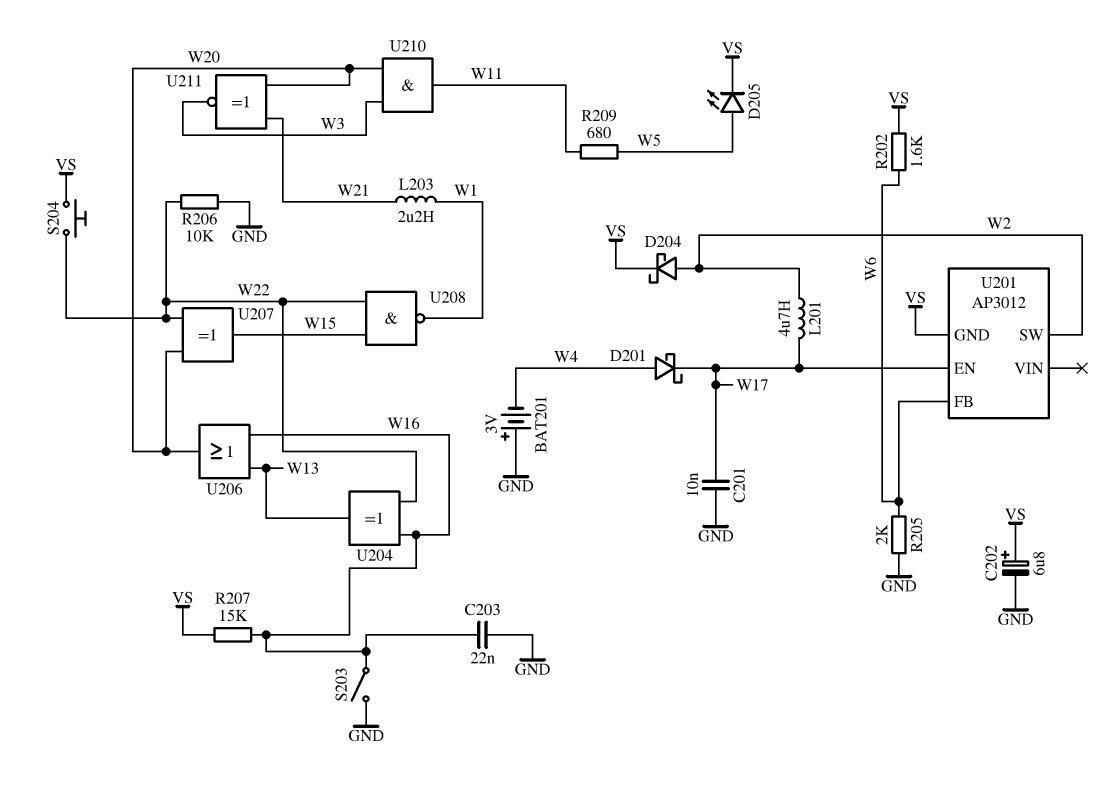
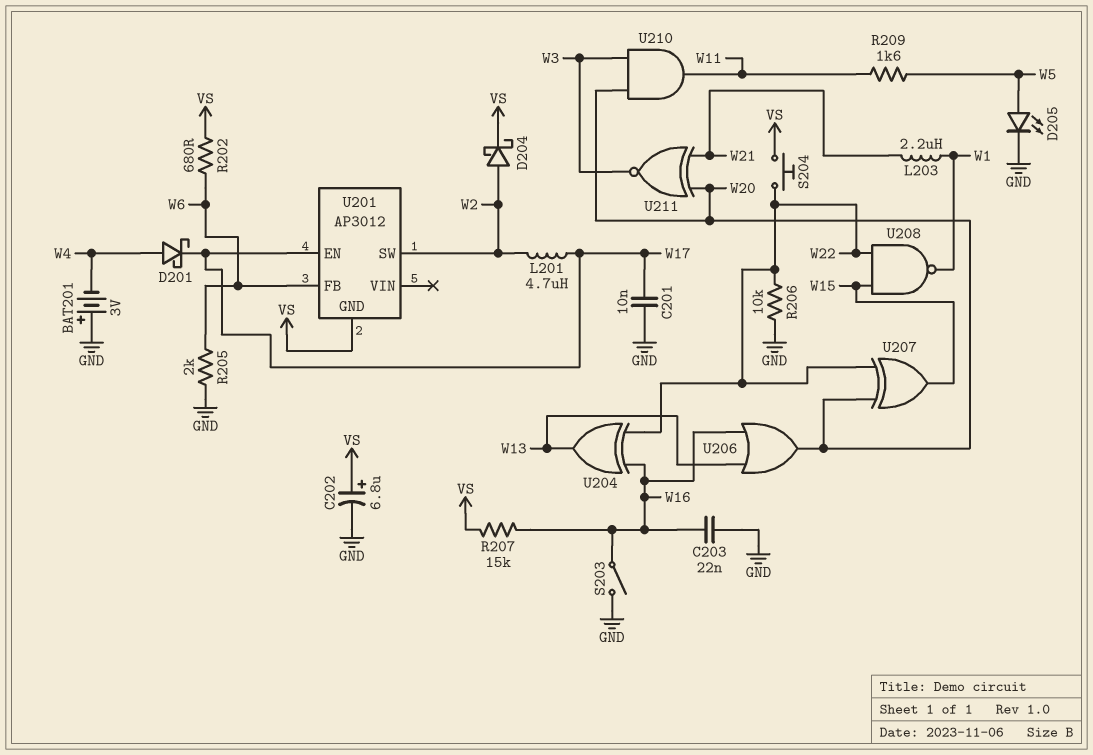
D205: LED (A W5, K VS) -> LED (A W5, K GND)
R202: 1.6k (VS, W6) -> 680 (VS, W6)
R209: 680 (W5, W11) -> 1.6k (W5, W11)

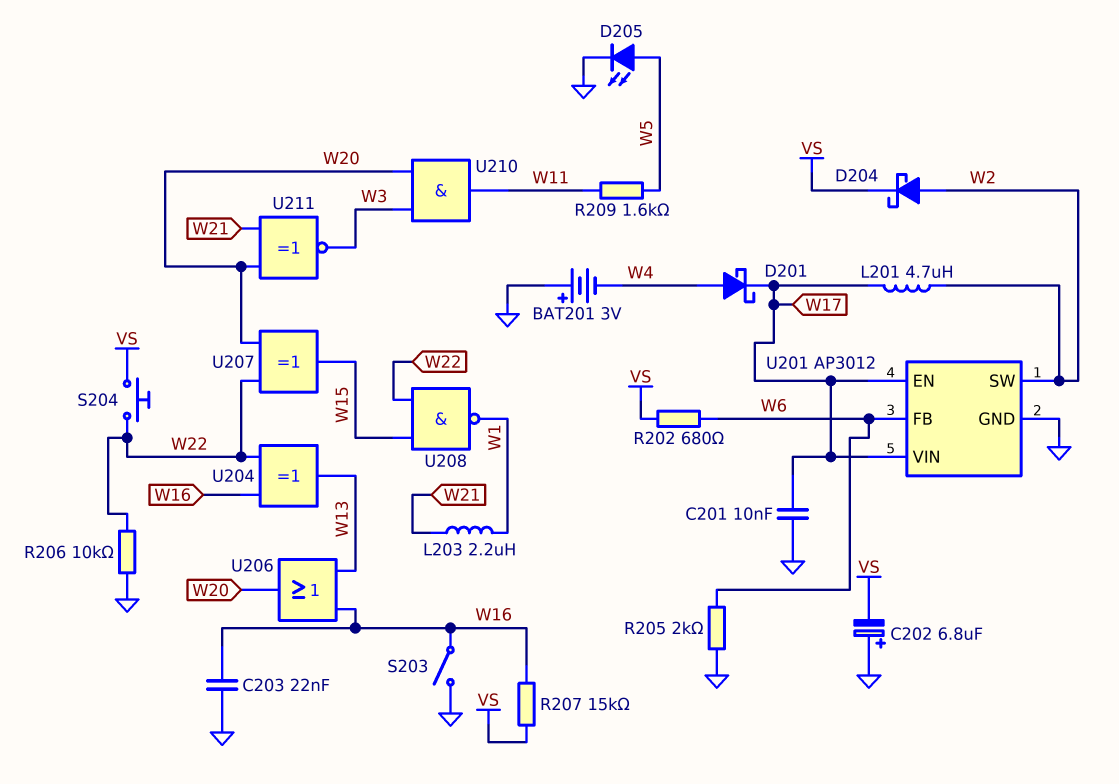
C202: 6.8uF (plus VS, minus GND) -> 6.8uF (plus GND, minus VS)
U201 pin GND: VS -> GND
U201 pin VIN: none -> W17

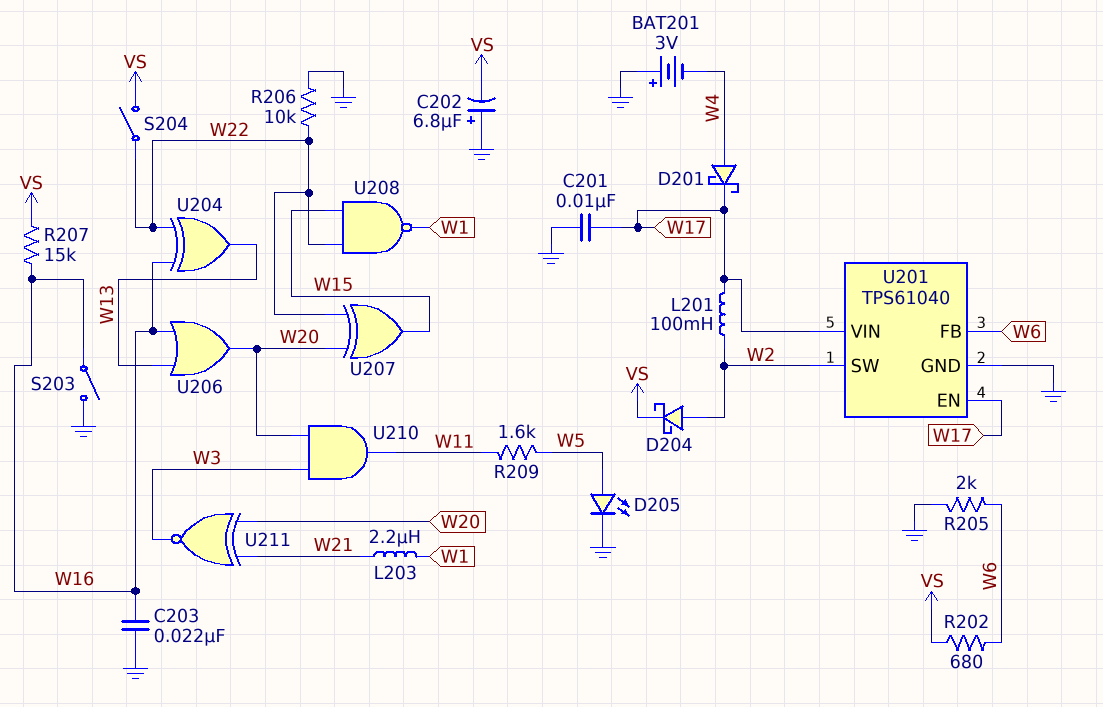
L201: 4.7uH (W2, W17) -> 100mH (W2, W17)
S204: button (VS, W22) -> switch (VS, W22)
U201: AP3012 -> TPS61040

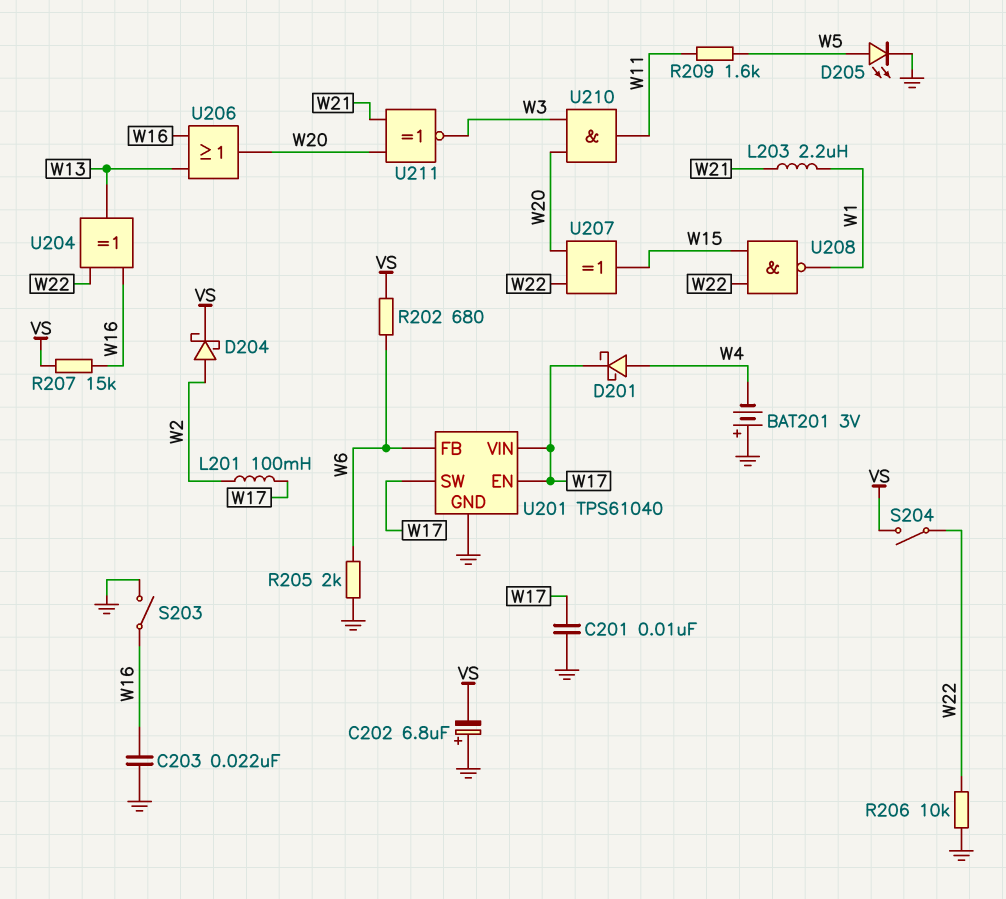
U201 pin SW: W2 -> W17

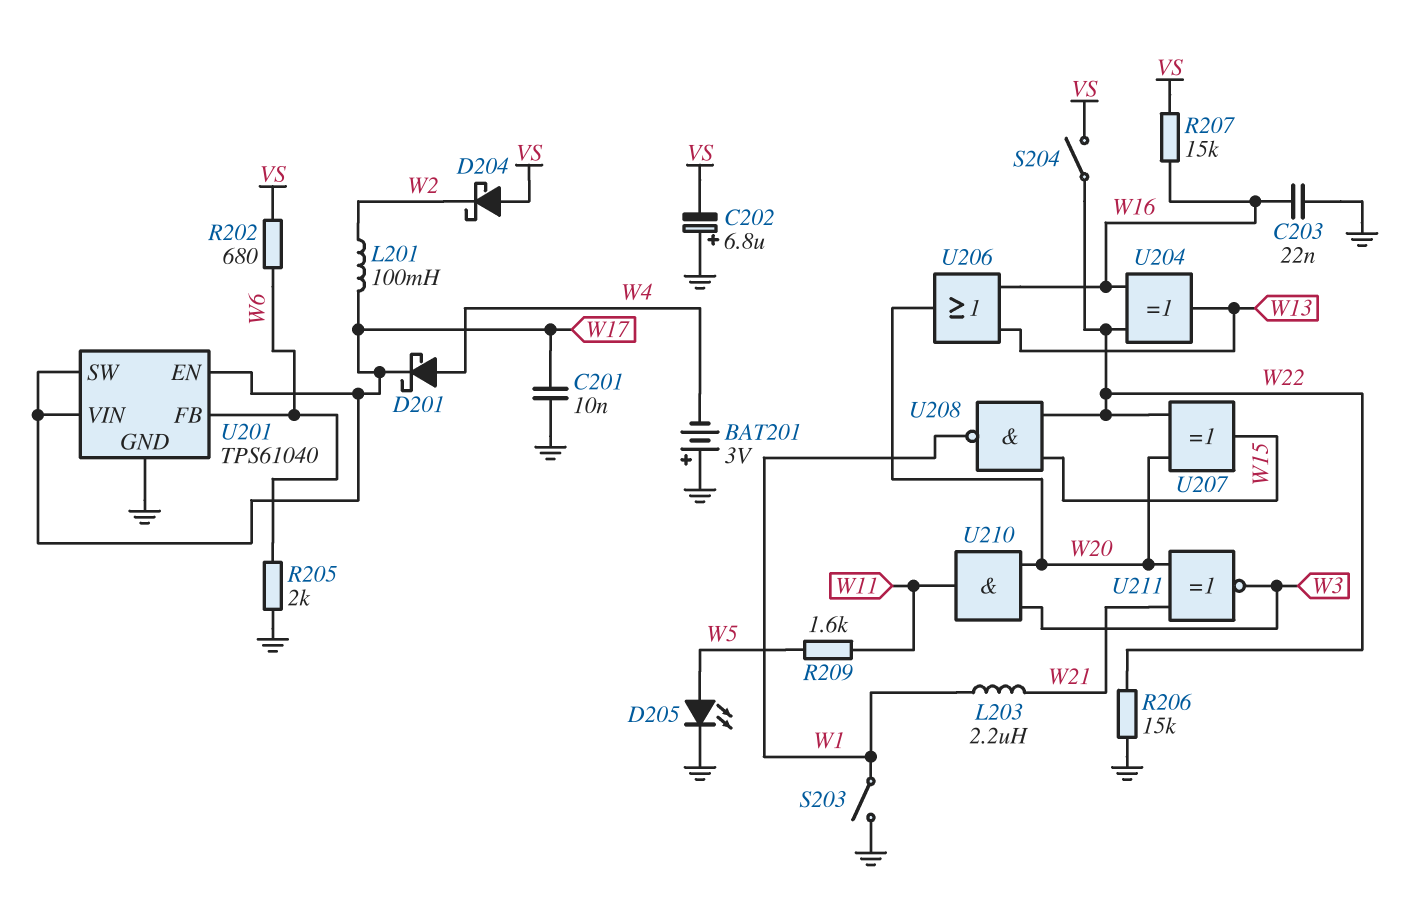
D204: schottky (A W2, K VS) -> schottky (A VS, K W2)
R206: 10k (GND, W22) -> 15k (GND, W22)
S203: switch (GND, W16) -> switch (GND, W1)

